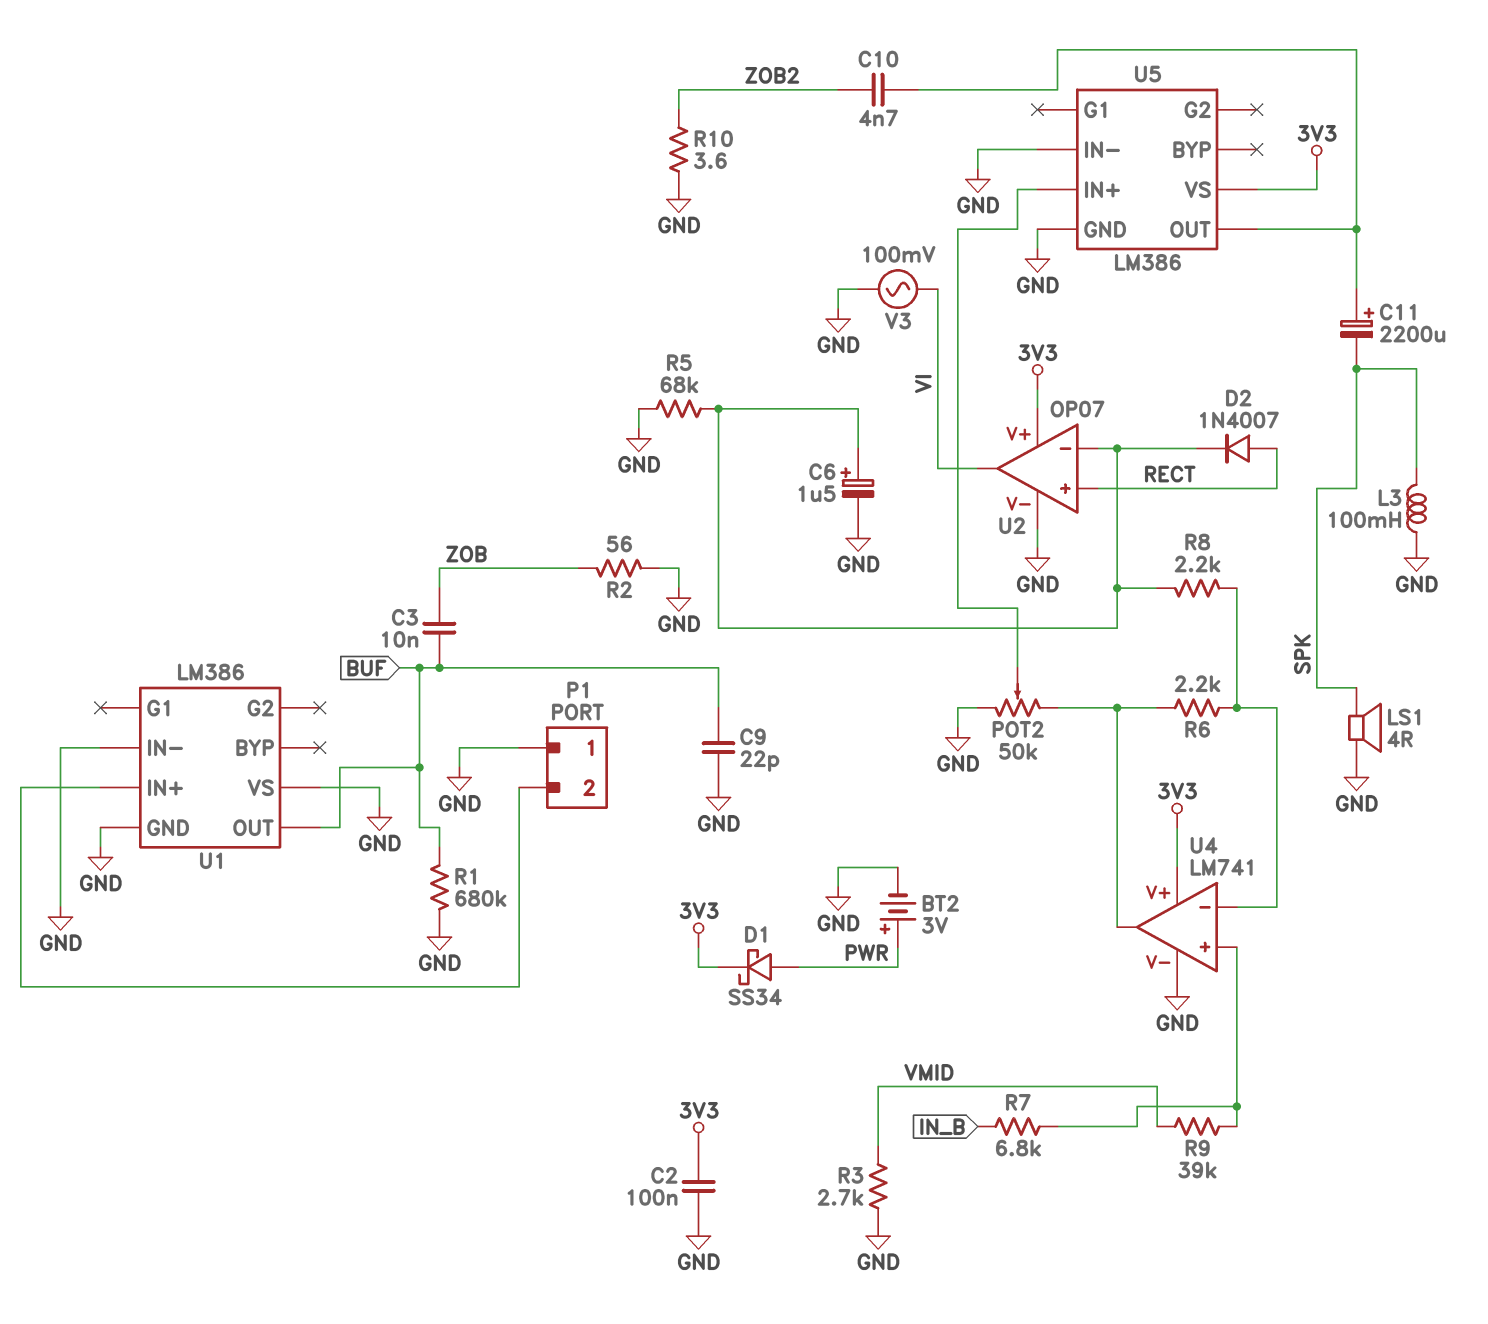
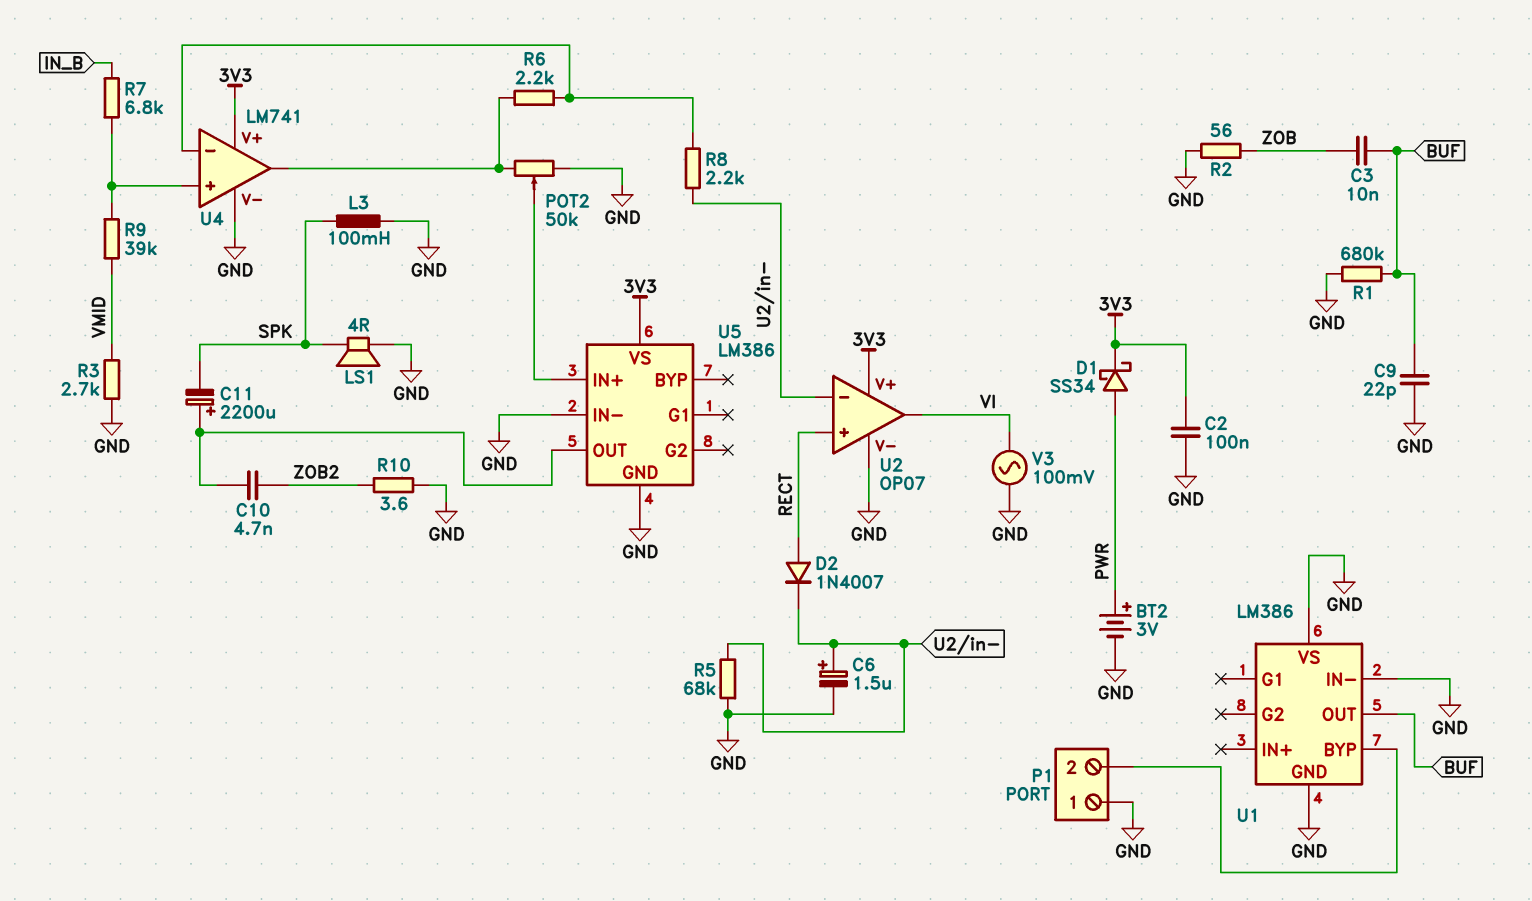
U1 pin BYP: none -> P1/2
U1 pin IN+: P1/2 -> none

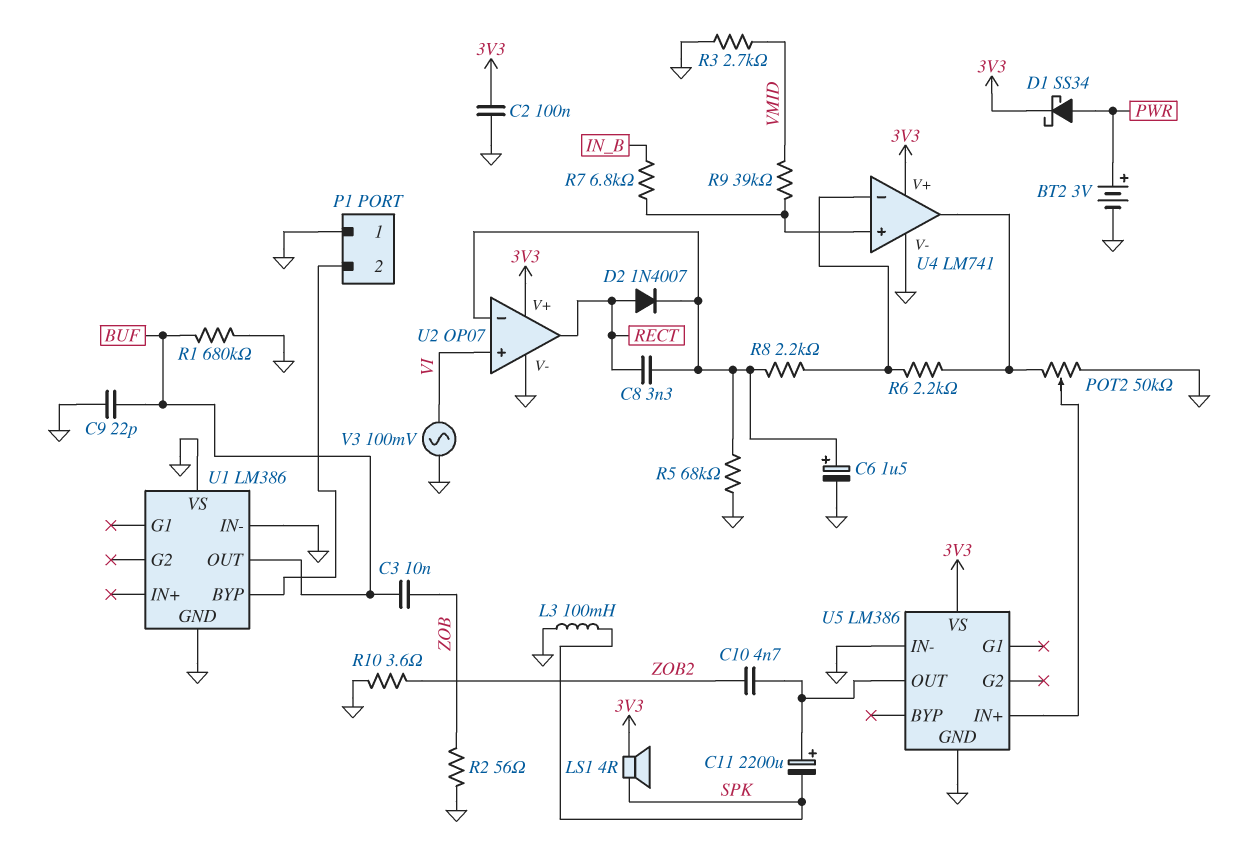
C8: none -> 3.3nF (RECT, U2/in-)
LS1: speaker 4R (GND, SPK) -> speaker 4R (3V3, SPK)
U2 pin in+: RECT -> VI
U2 pin out: VI -> RECT

